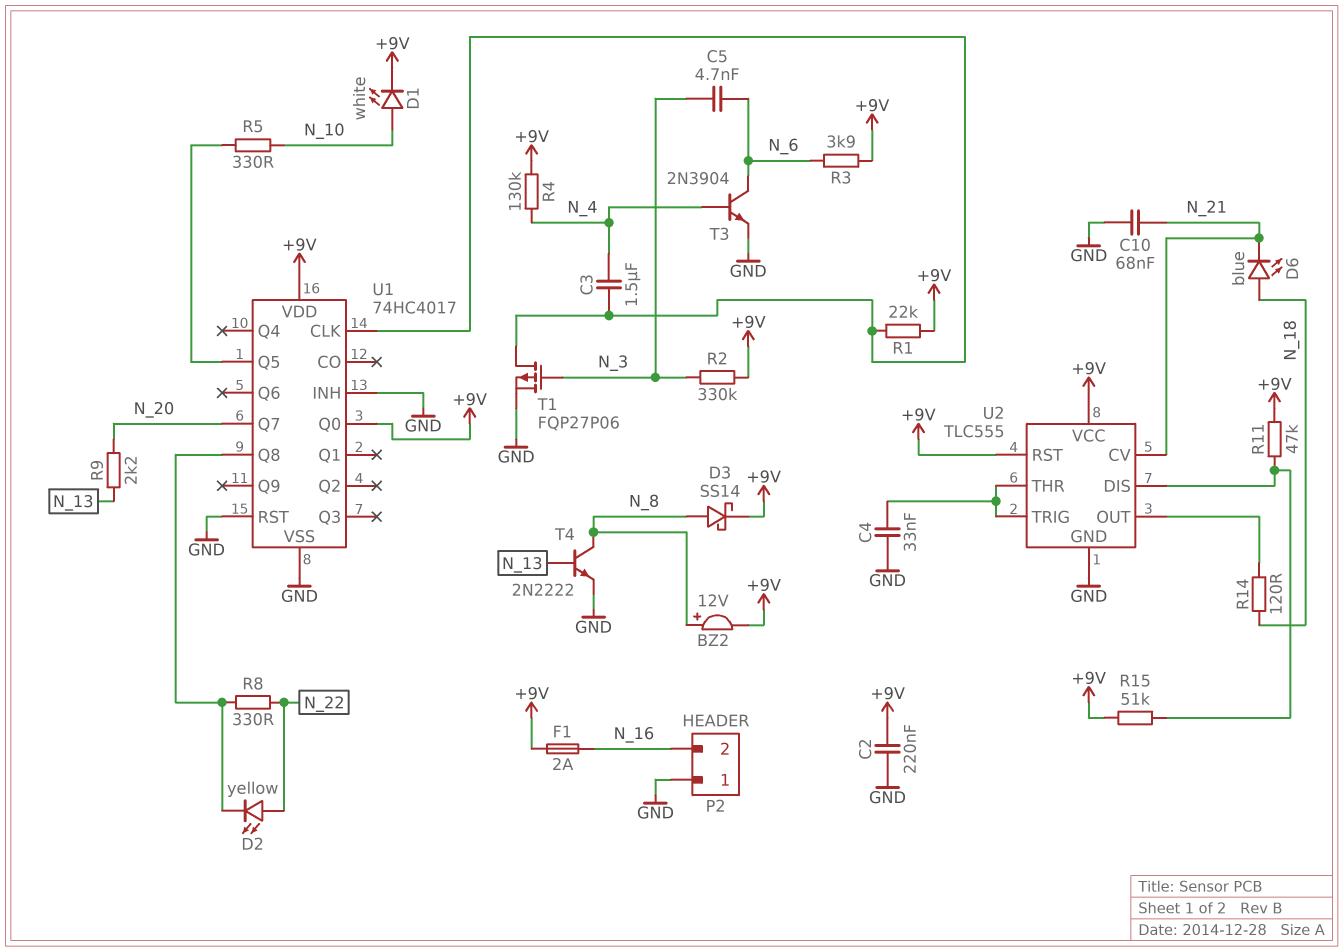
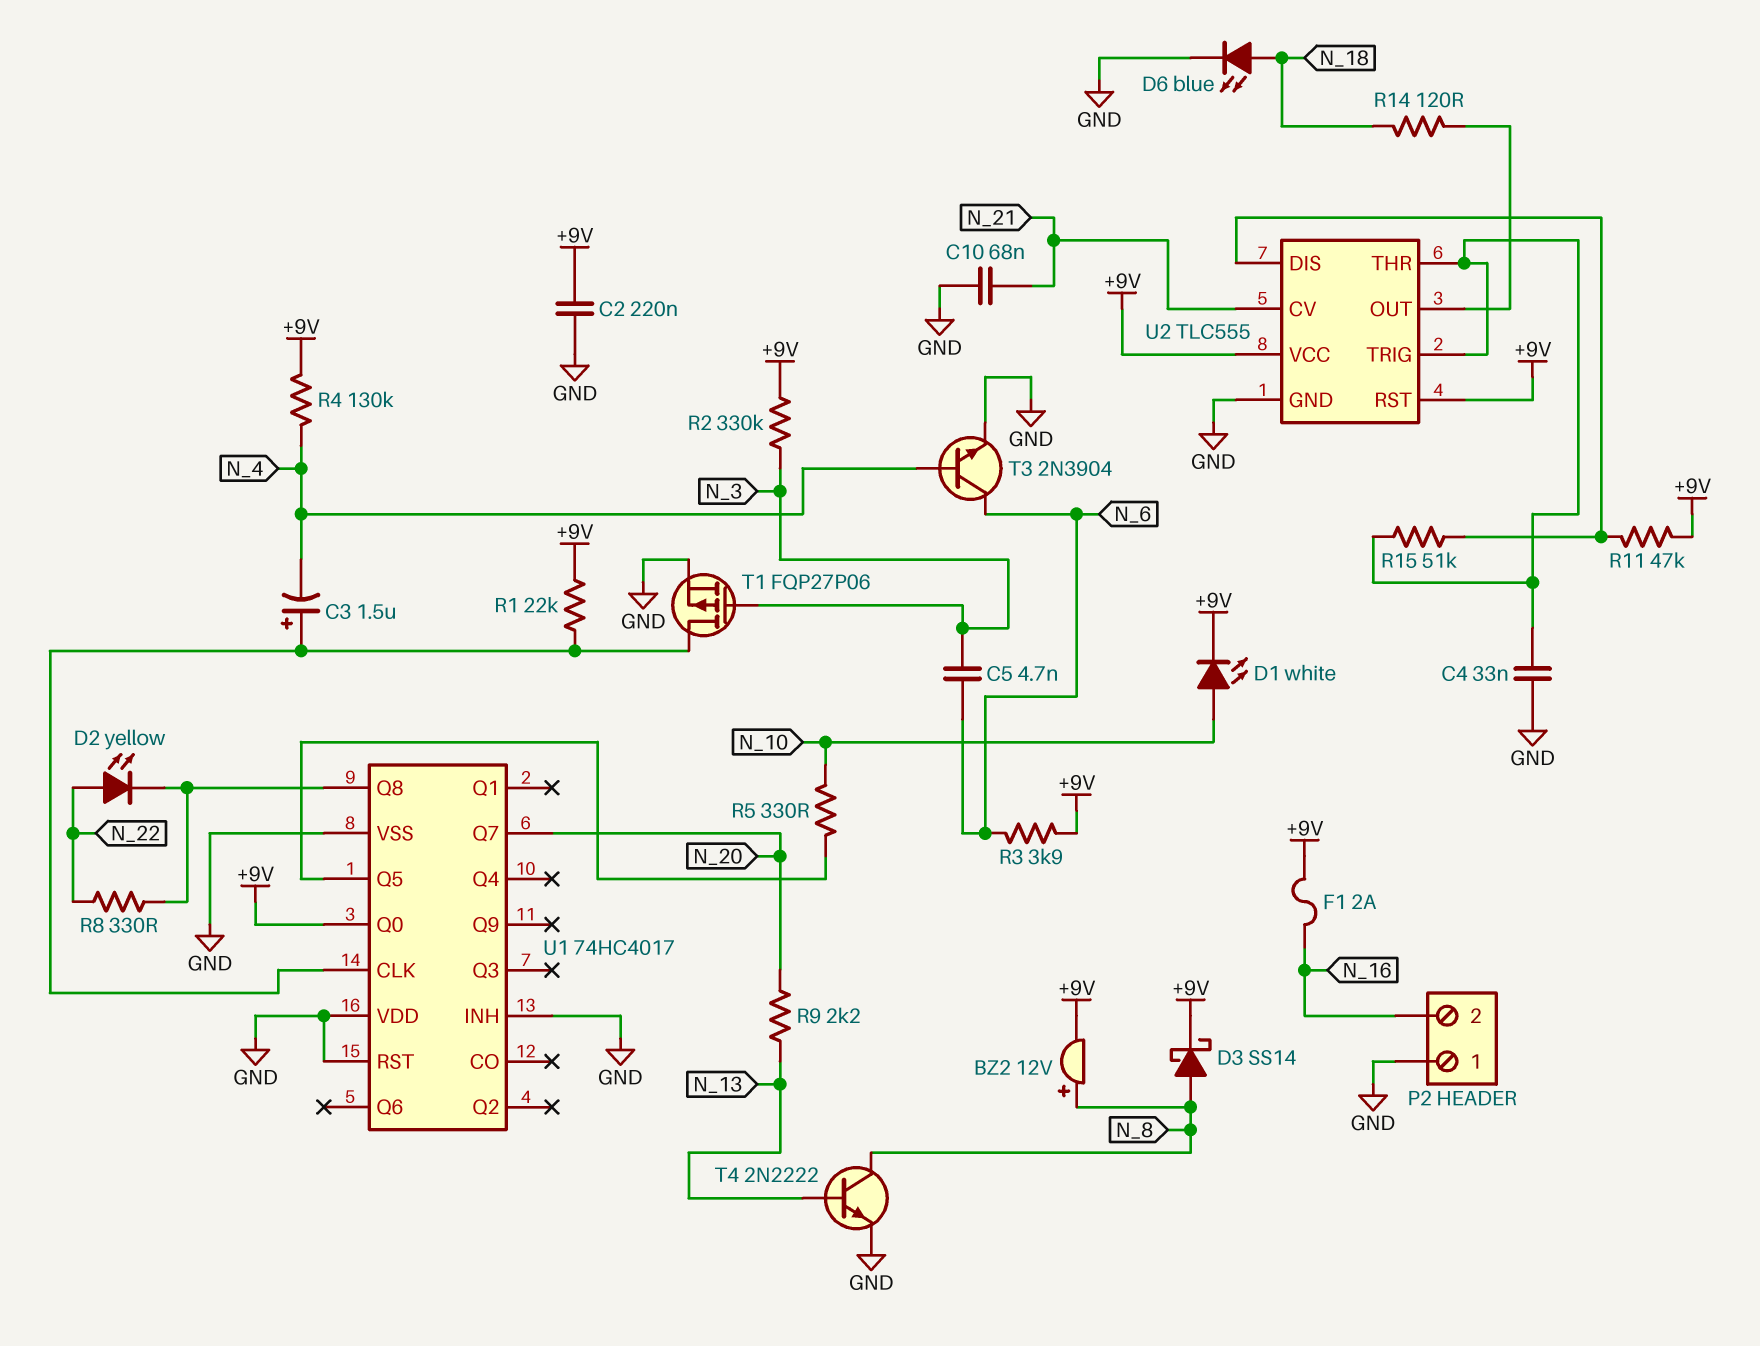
C3: 1.5uF (N_4, U1/CLK) -> 1.5uF (plus U1/CLK, minus N_4)
D6: LED blue (A N_18, K N_21) -> LED blue (A N_18, K GND)
R15: 51k (+9V, U2/DIS) -> 51k (U2/DIS, U2/THR)
U1 pin VDD: +9V -> GND

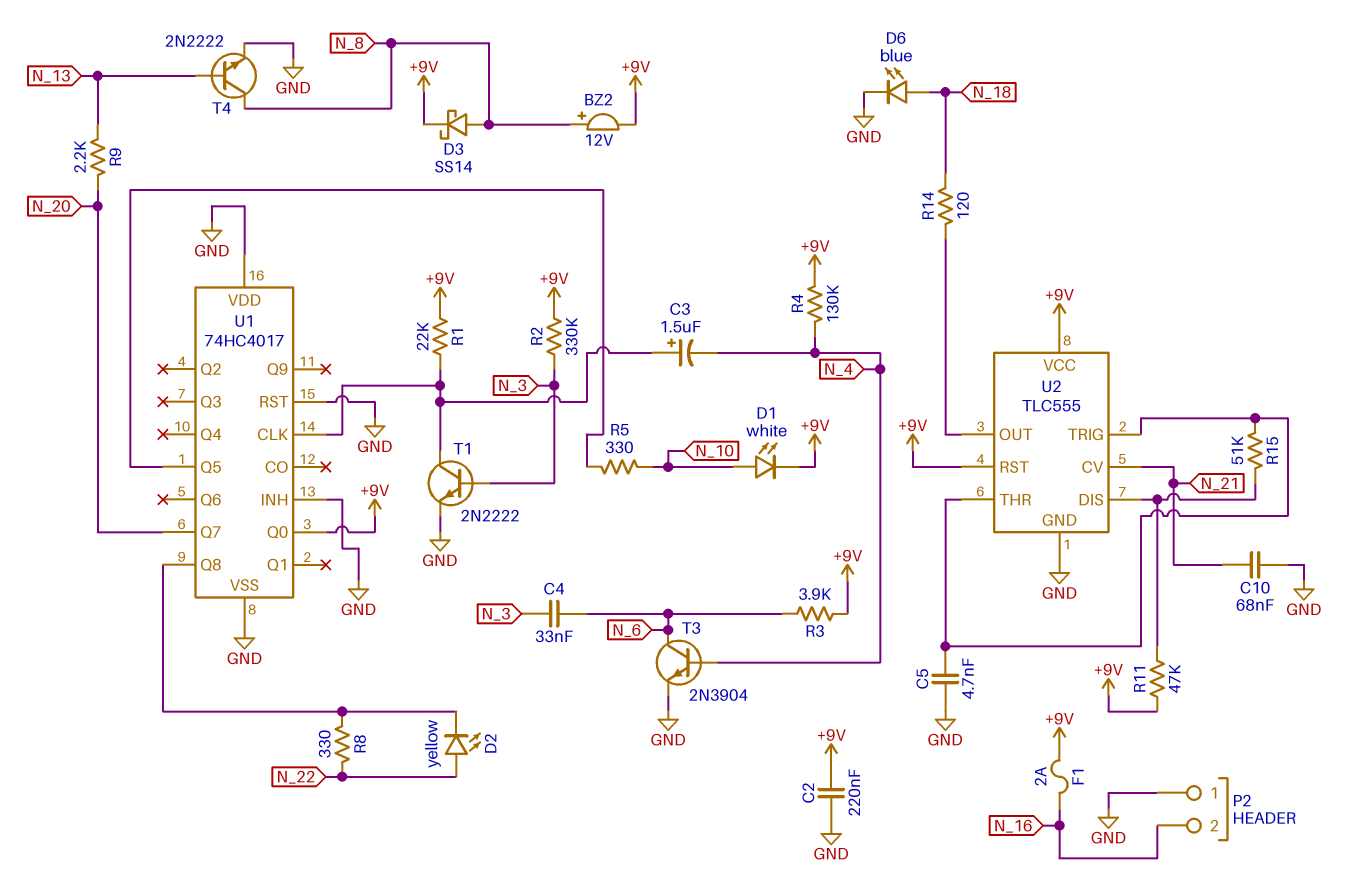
C4: 33nF (GND, U2/THR) -> 33nF (N_3, N_6)
C5: 4.7nF (N_3, N_6) -> 4.7nF (GND, U2/THR)
T1: PMOS FQP27P06 (G N_3, D U1/CLK, S GND) -> NPN 2N2222 (B N_3, C U1/CLK, E GND)

